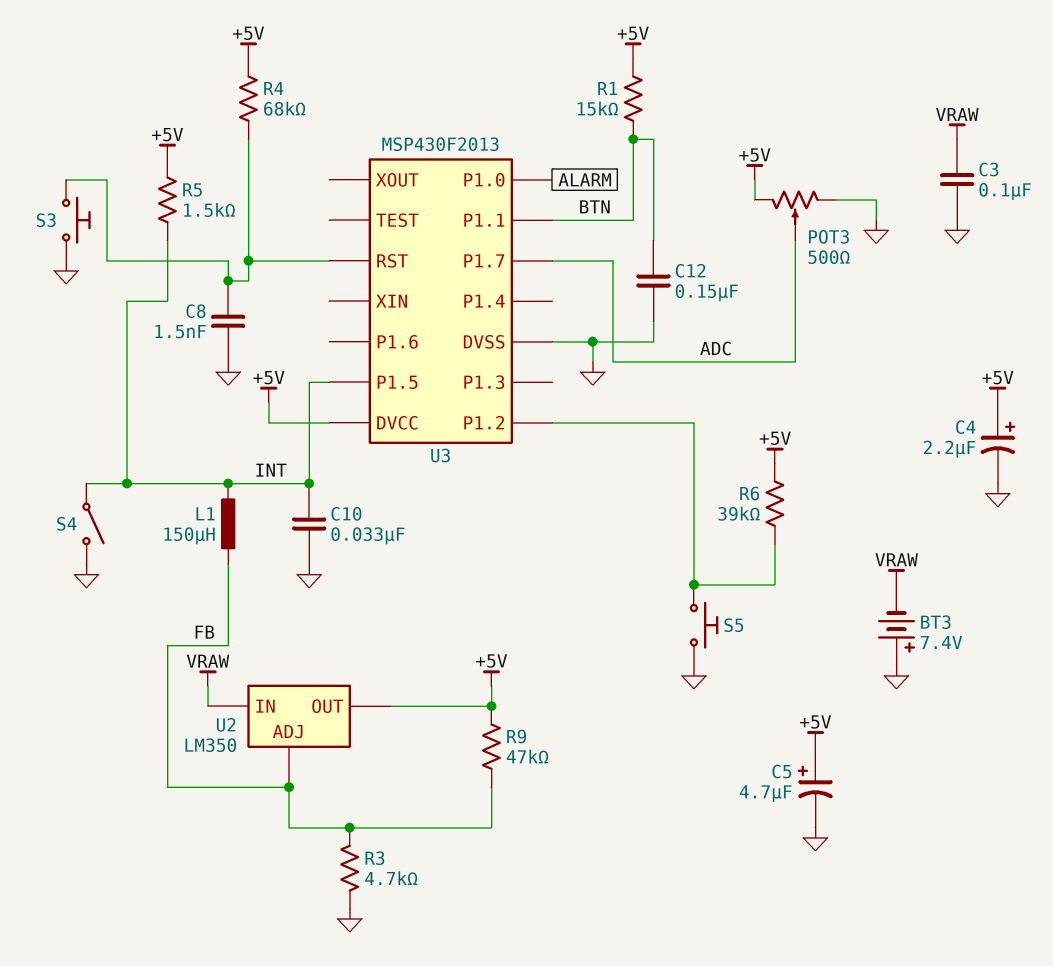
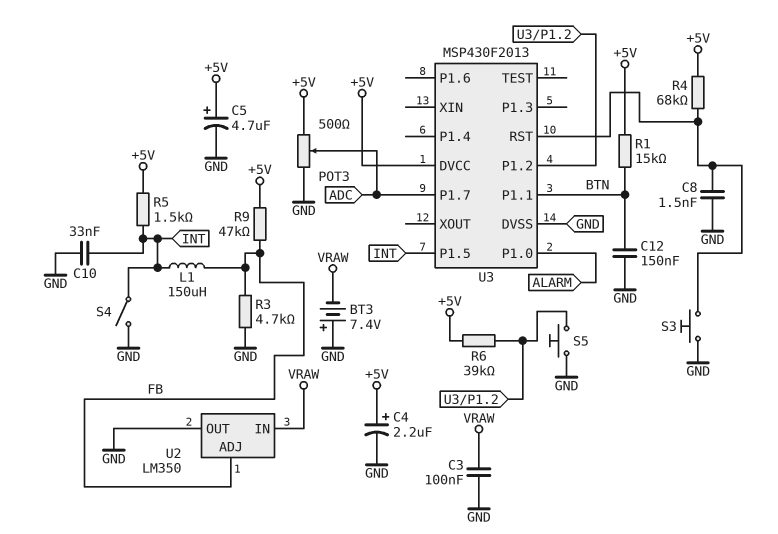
U2 pin OUT: +5V -> GND

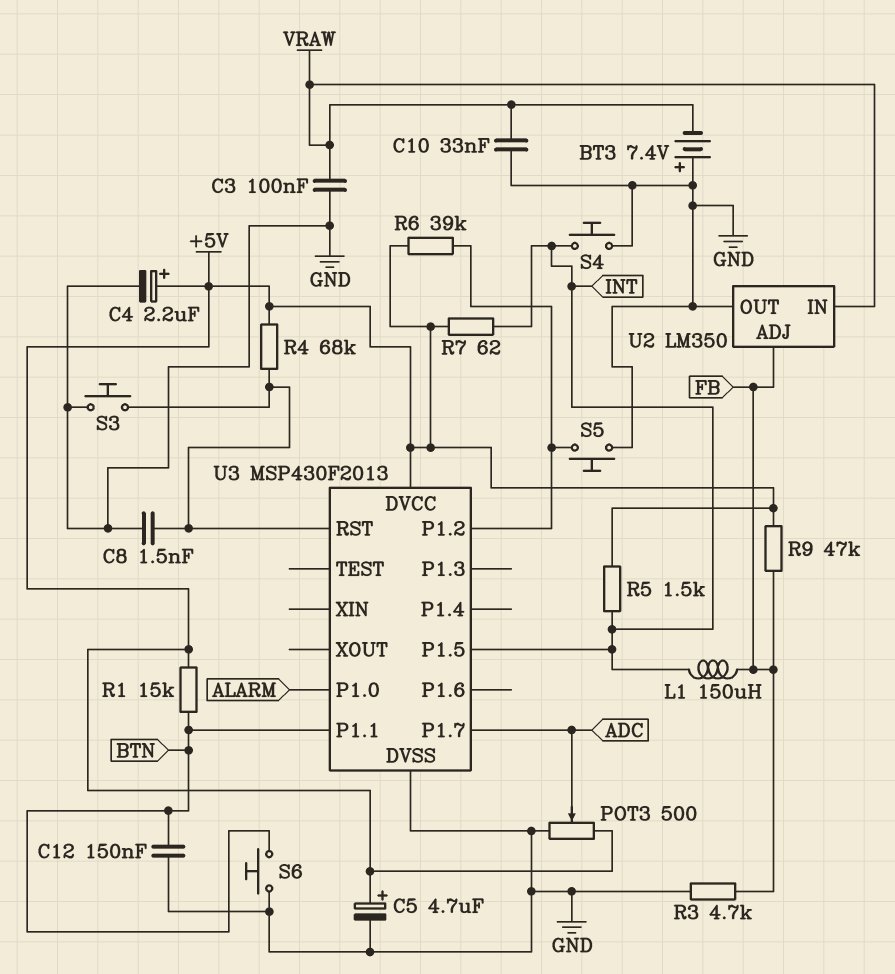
C10: 33nF (GND, INT) -> 33nF (GND, VRAW)
R7: none -> 62 (+5V, INT)
S4: switch (GND, INT) -> button (GND, INT)
S6: none -> button (BTN, GND)

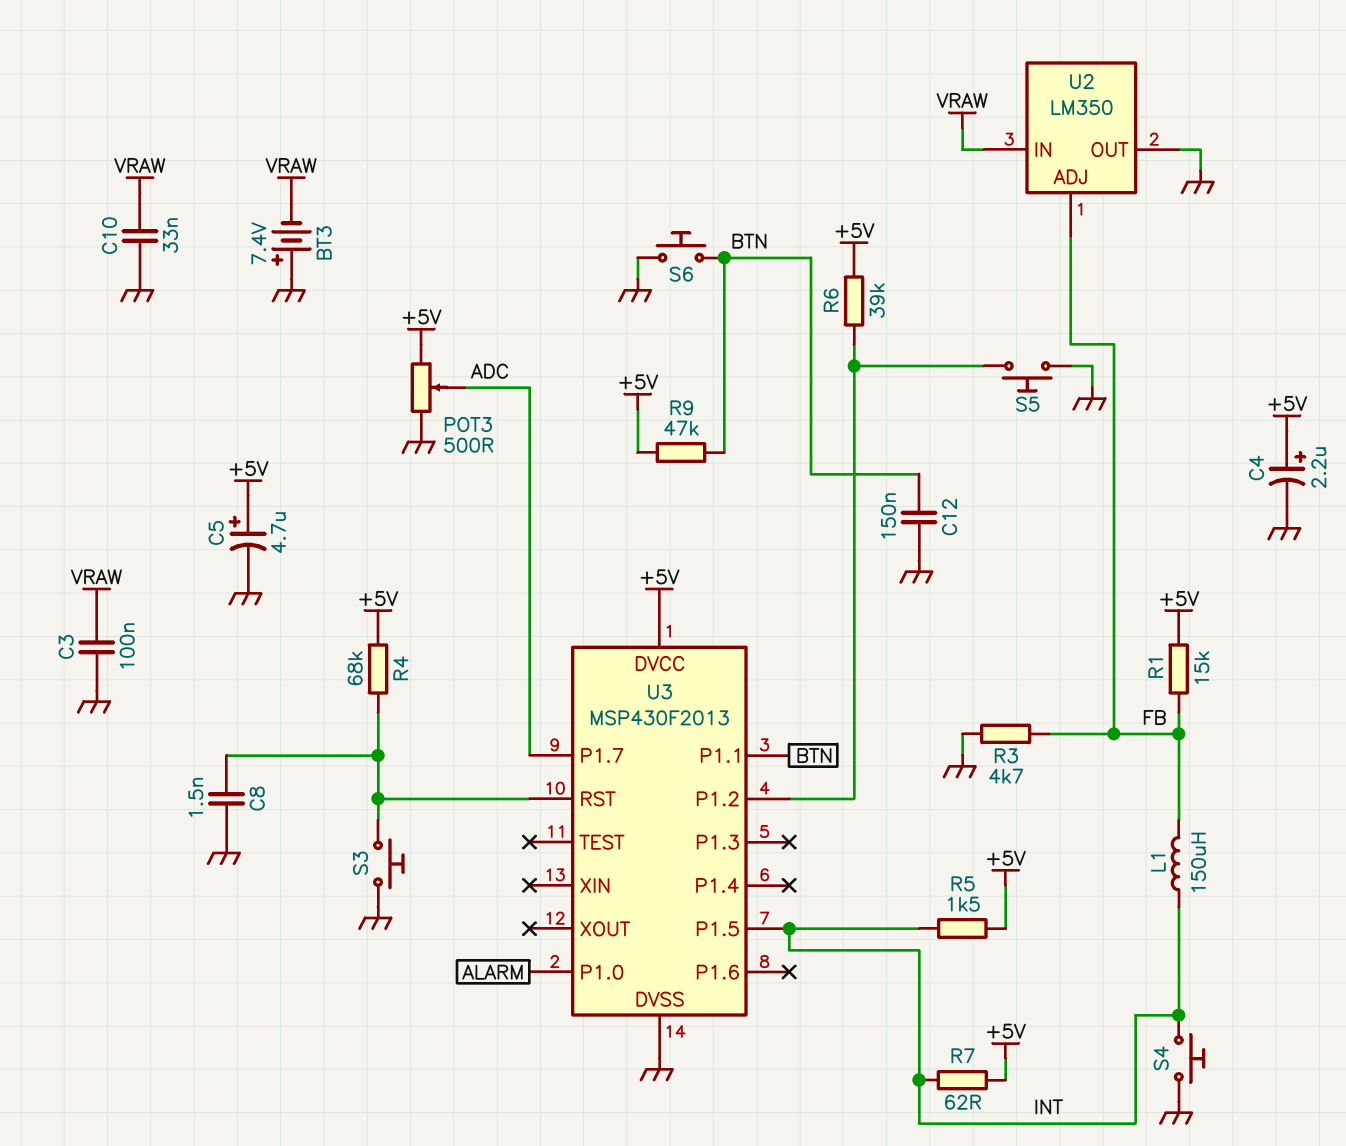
R1: 15k (+5V, BTN) -> 15k (+5V, FB)
R9: 47k (+5V, FB) -> 47k (+5V, BTN)

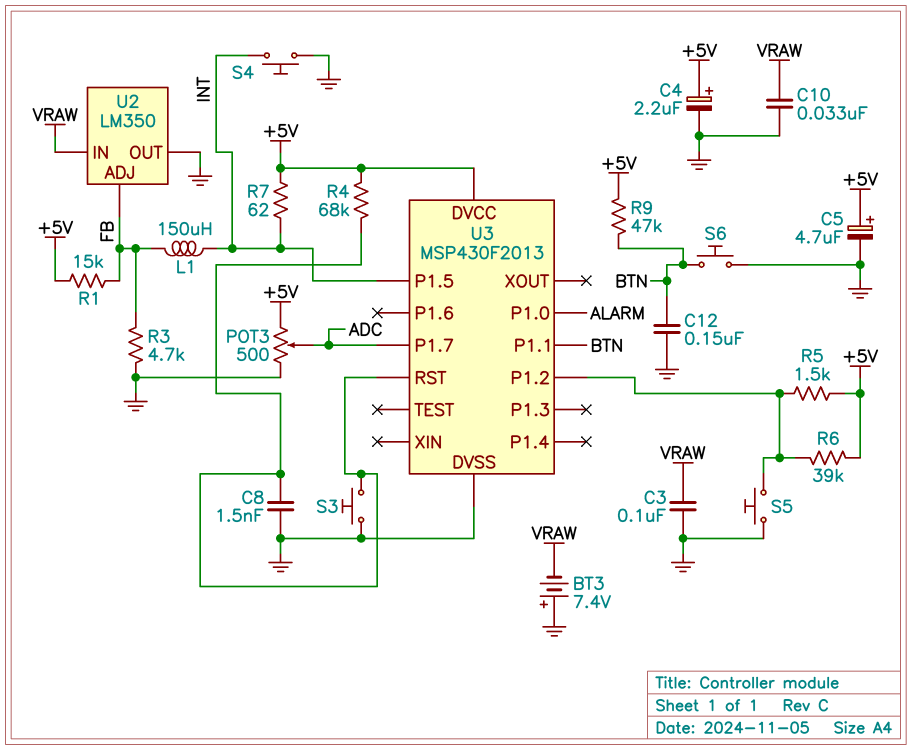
R5: 1.5k (+5V, INT) -> 1.5k (+5V, U3/P1.2)

